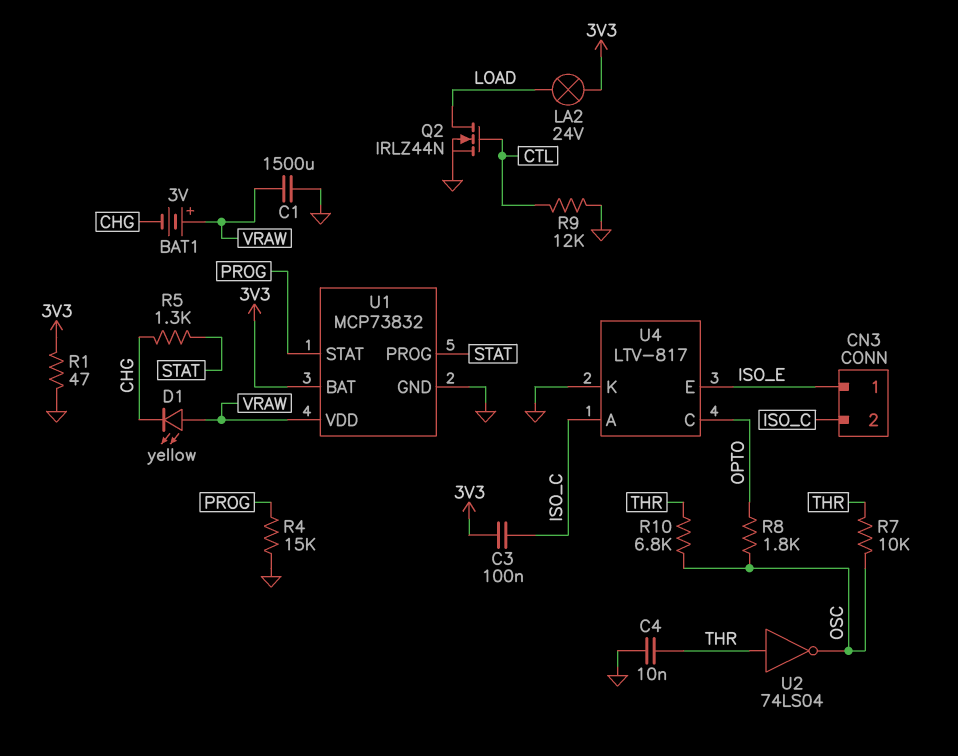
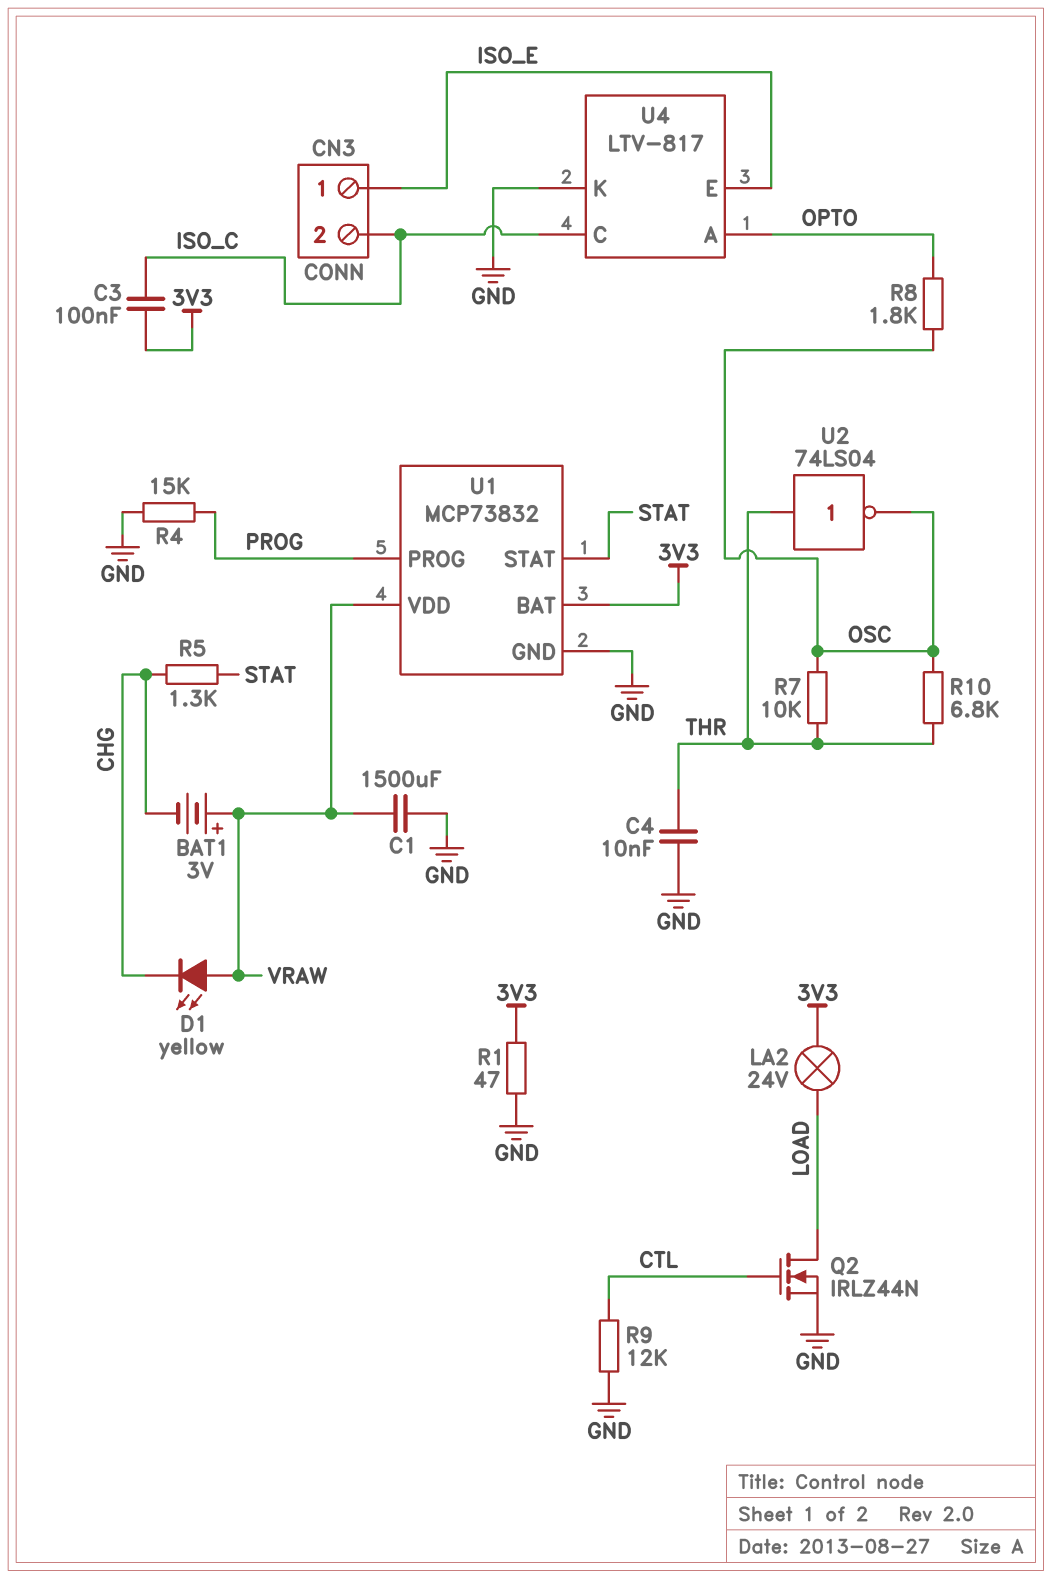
U1 pin PROG: STAT -> PROG
U1 pin STAT: PROG -> STAT
U4 pin A: ISO_C -> OPTO
U4 pin C: OPTO -> ISO_C

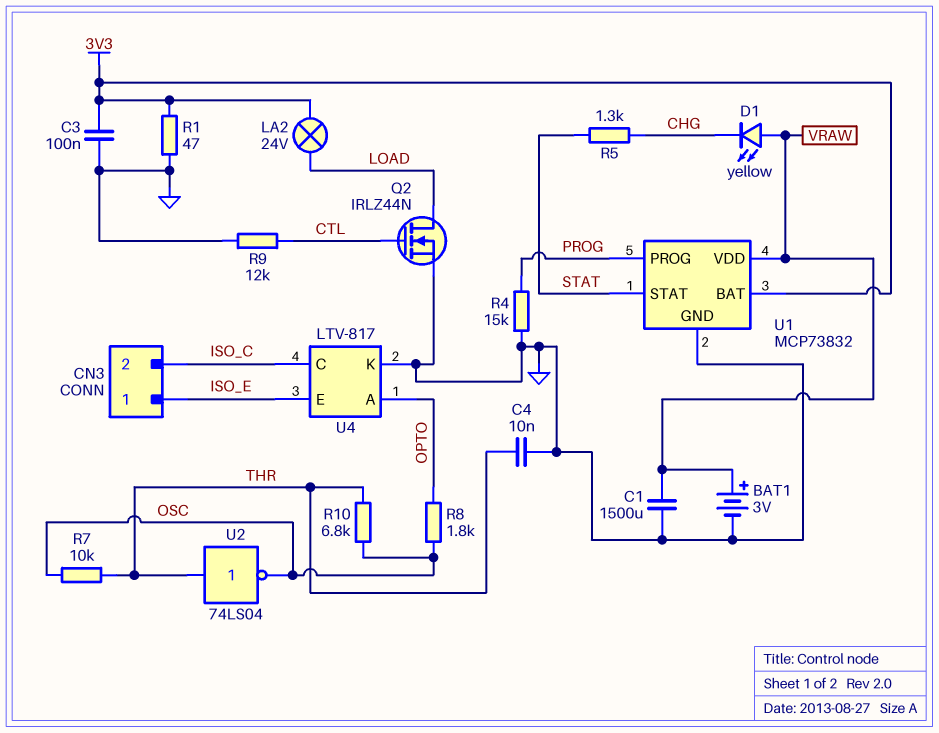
BAT1: 3V (plus VRAW, minus CHG) -> 3V (plus VRAW, minus GND)
C3: 100nF (3V3, ISO_C) -> 100nF (3V3, GND)

